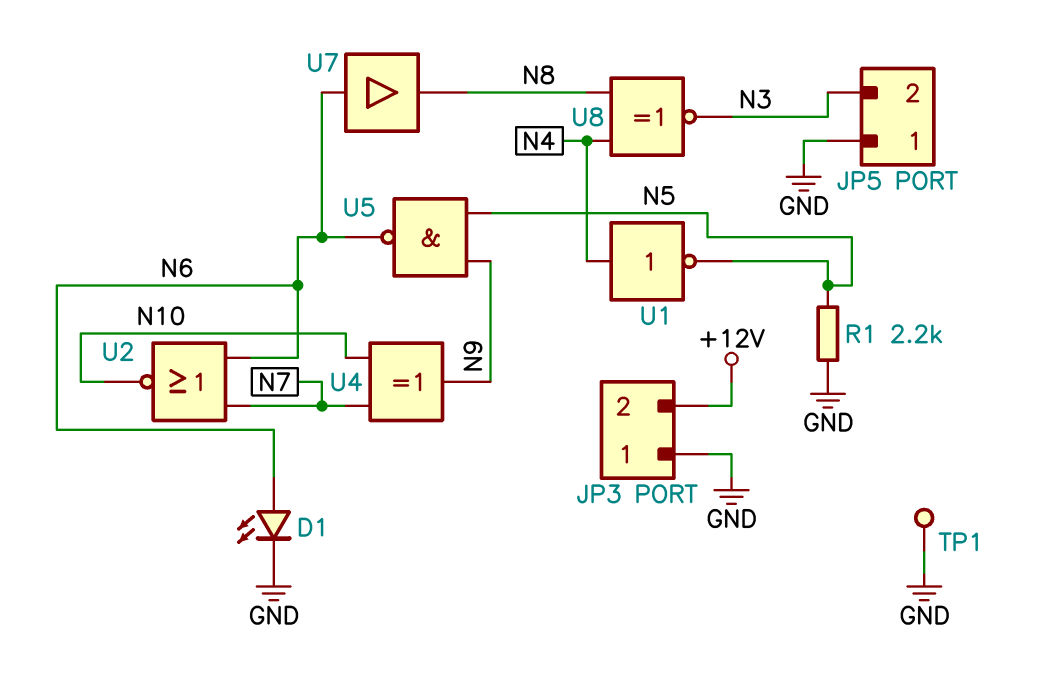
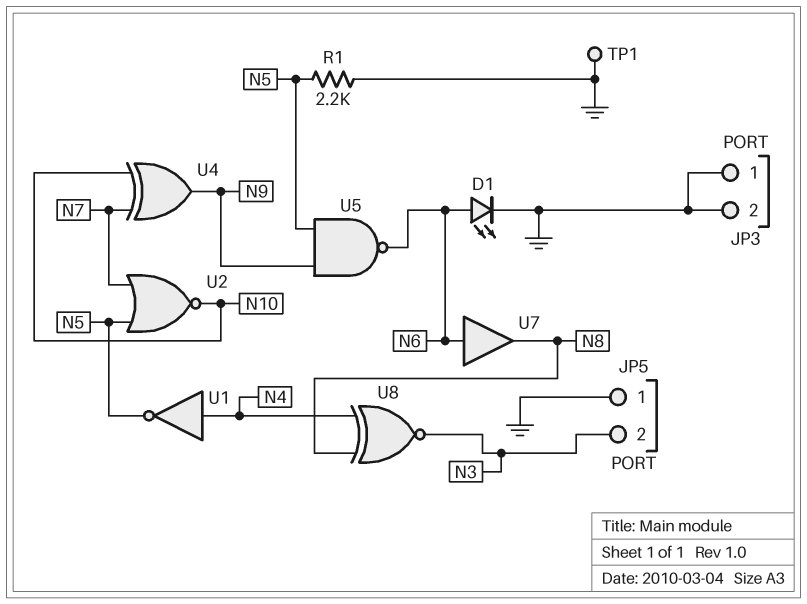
JP3 pin 2: +12V -> GND
U2: NOR (in N6, in N7, out N10) -> NOR (in N5, in N7, out N10)

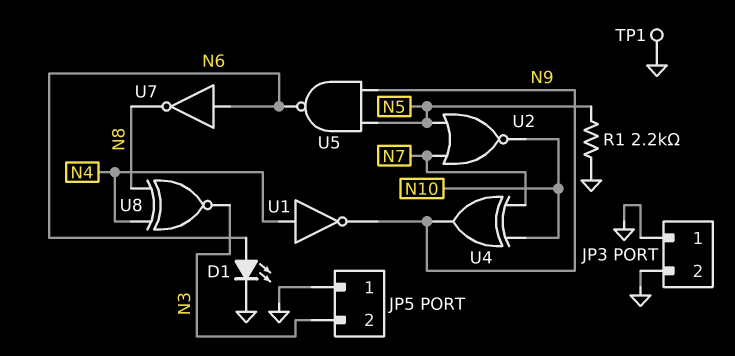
U1: NOT (in N4, out N5) -> NOT (in N4, out N9)
U7: buffer (in N6, out N8) -> NOT (in N6, out N8)

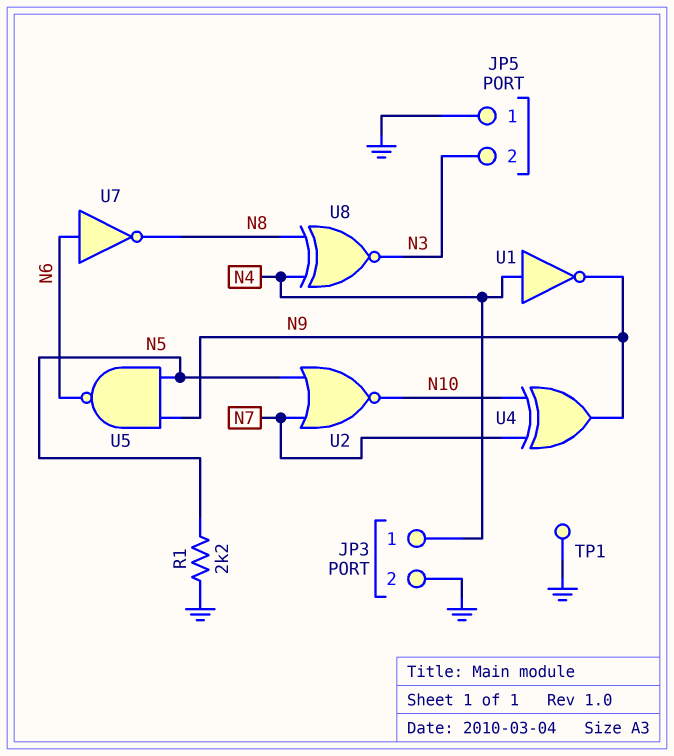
D1: LED (A N6, K GND) -> none
JP3 pin 1: GND -> N4

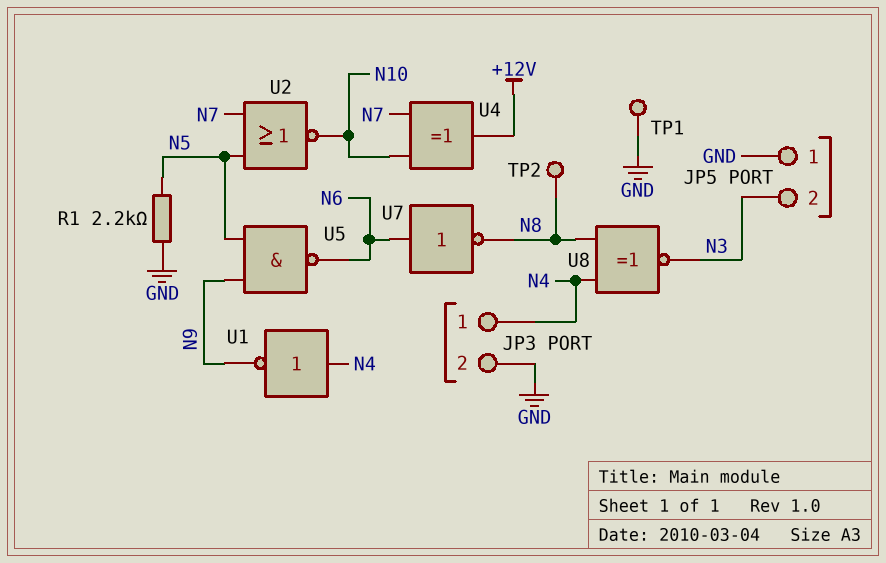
TP2: none -> test point (N8)
U4: XOR (in N7, in N10, out N9) -> XOR (in N7, in N10, out +12V)

